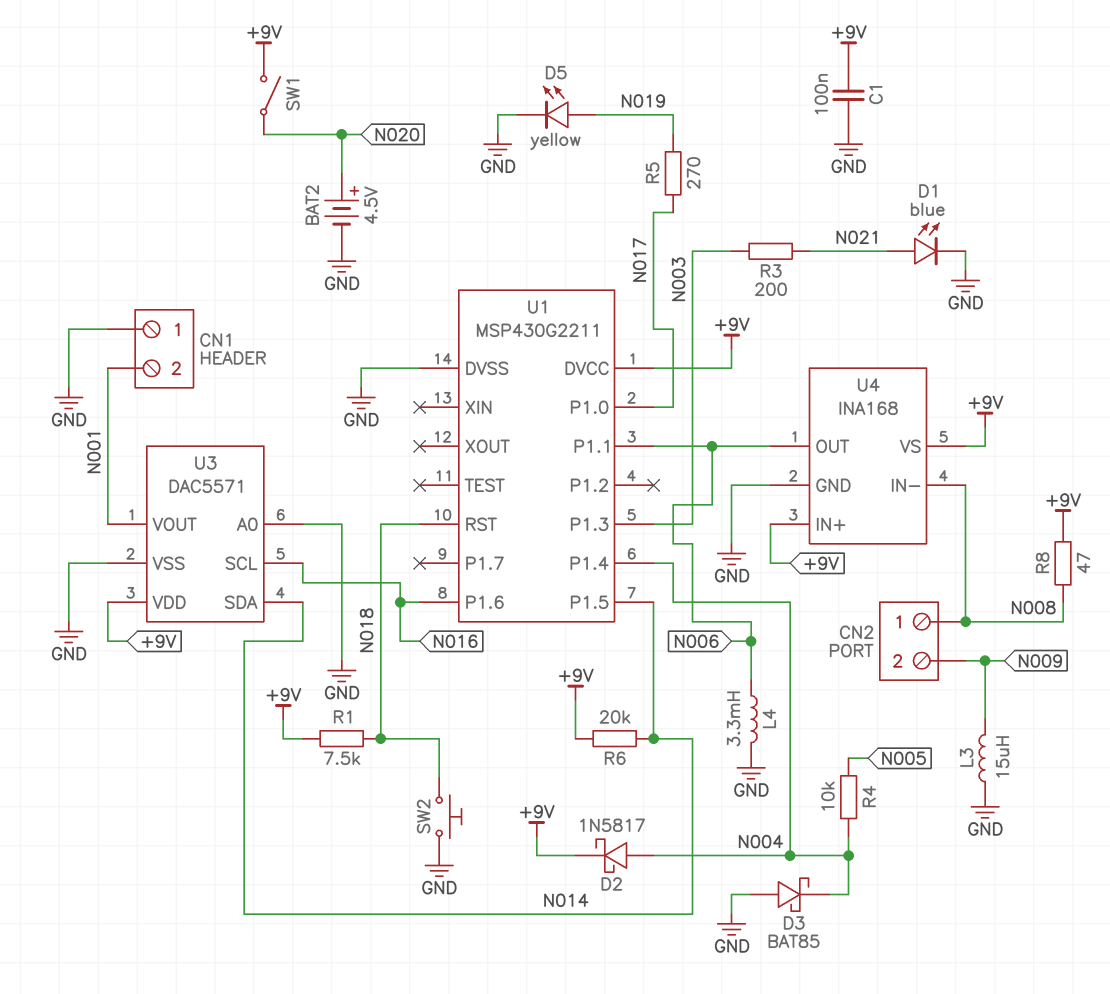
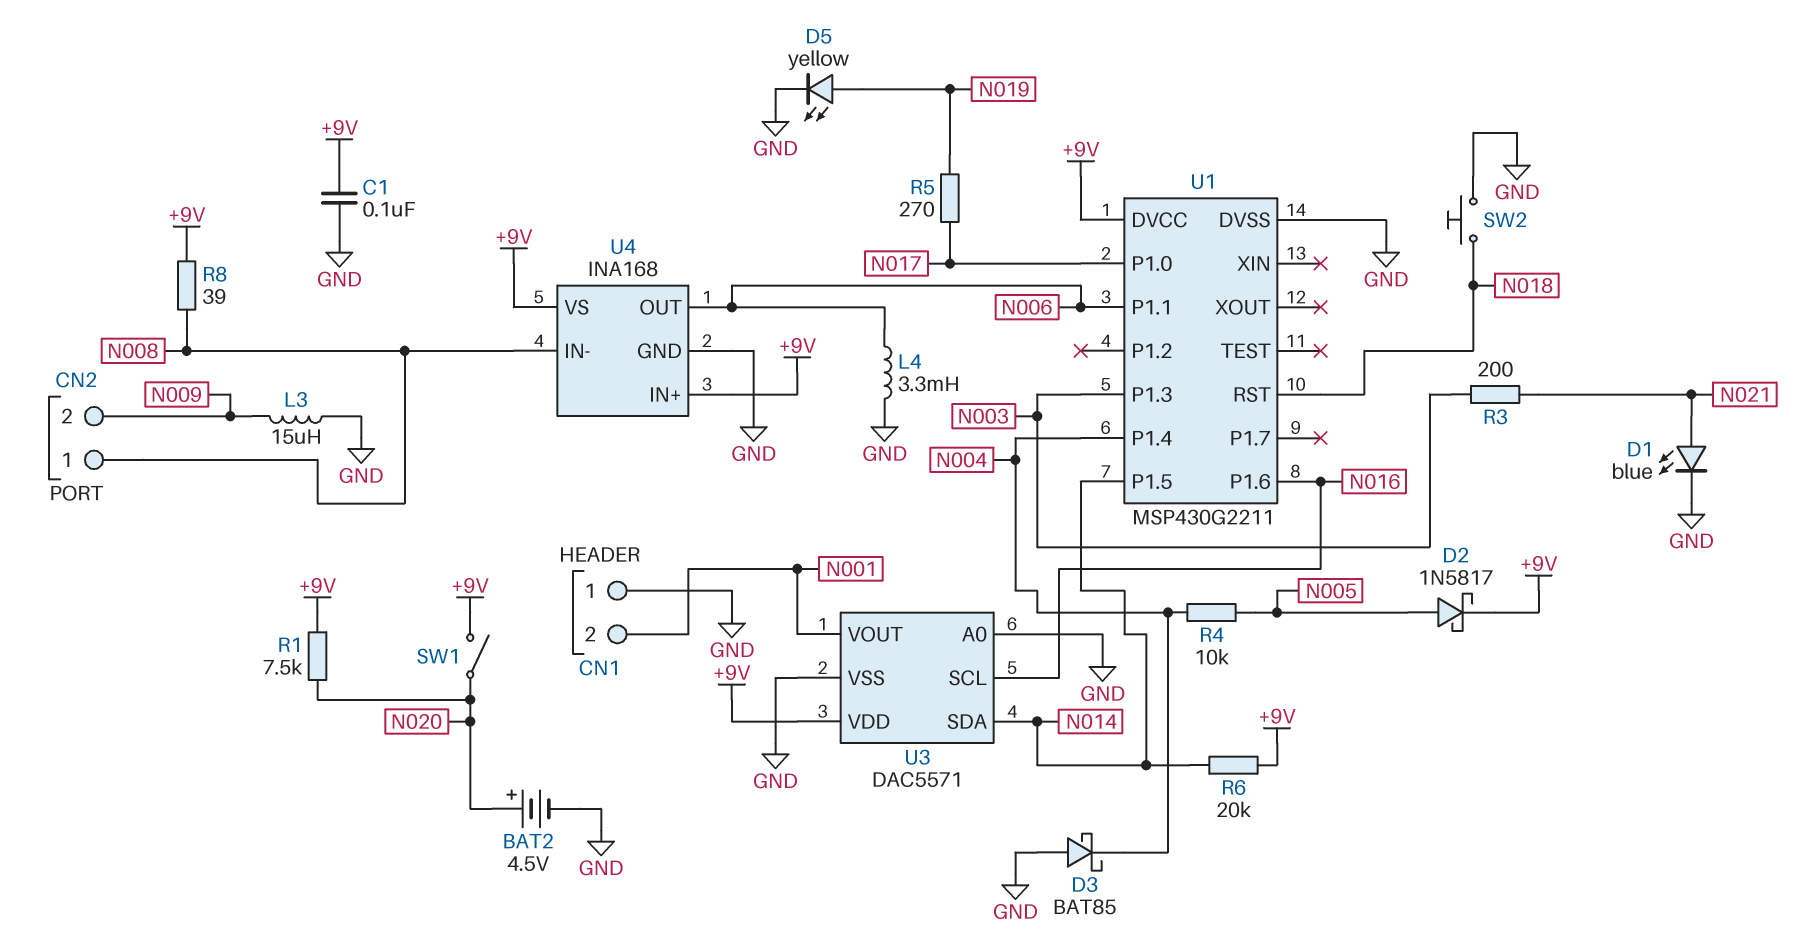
D2: schottky 1N5817 (A N004, K +9V) -> schottky 1N5817 (A N005, K +9V)
R1: 7.5k (+9V, N018) -> 7.5k (+9V, N020)
R8: 47 (+9V, N008) -> 39 (+9V, N008)

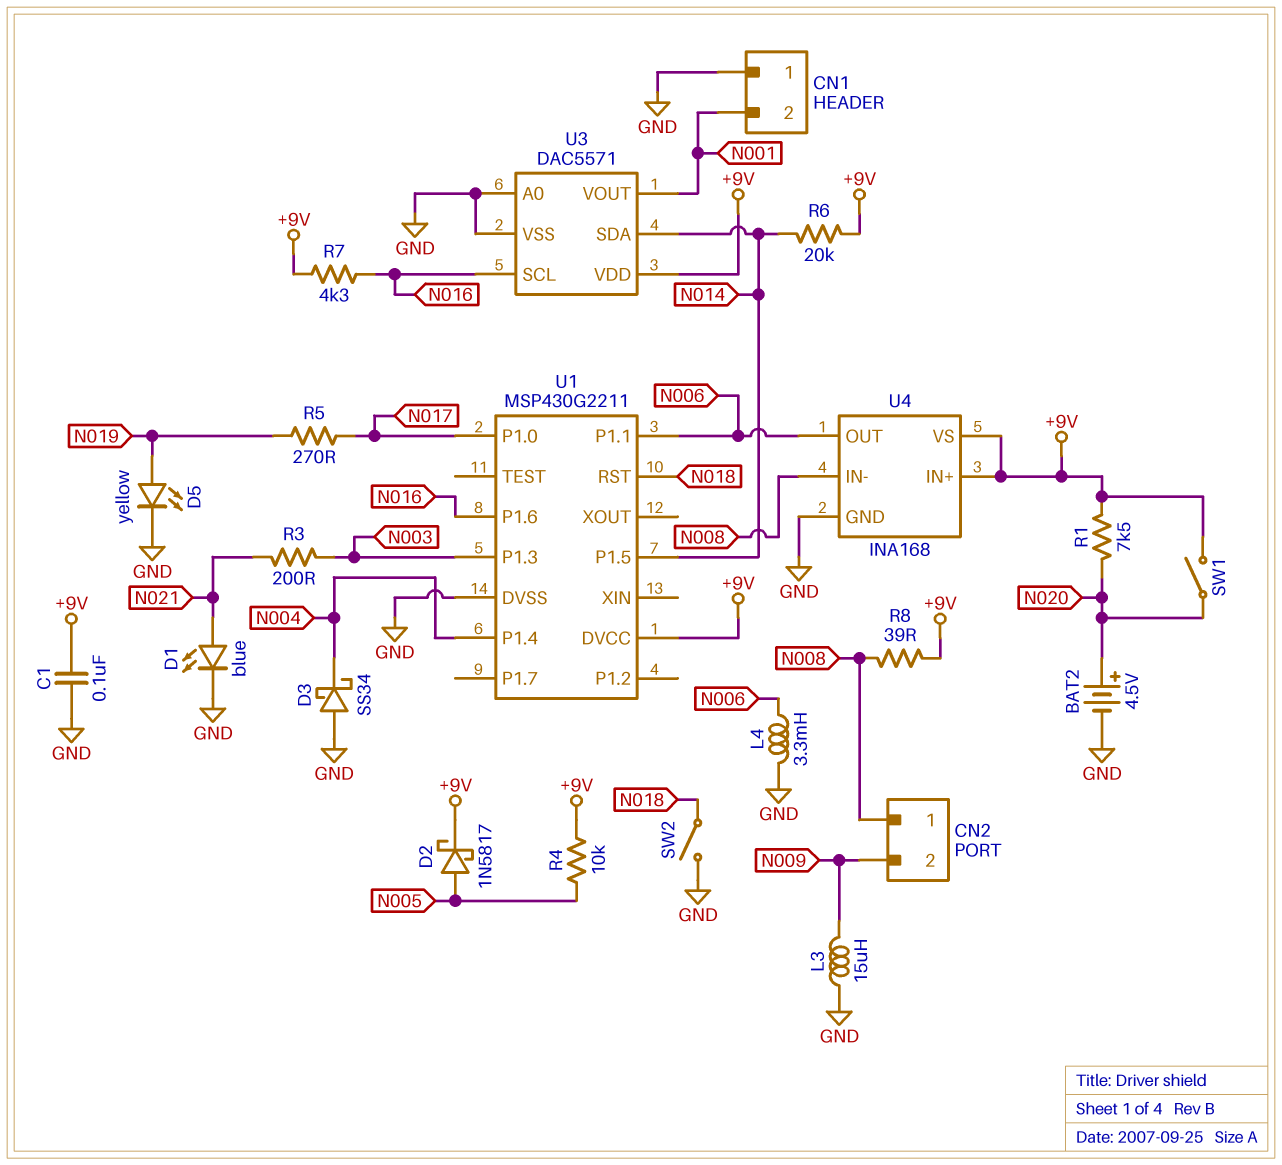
D3: schottky BAT85 (A GND, K N004) -> schottky SS34 (A GND, K N004)
R4: 10k (N004, N005) -> 10k (+9V, N005)
R7: none -> 4.3k (+9V, N016)
SW2: button (GND, N018) -> switch (GND, N018)

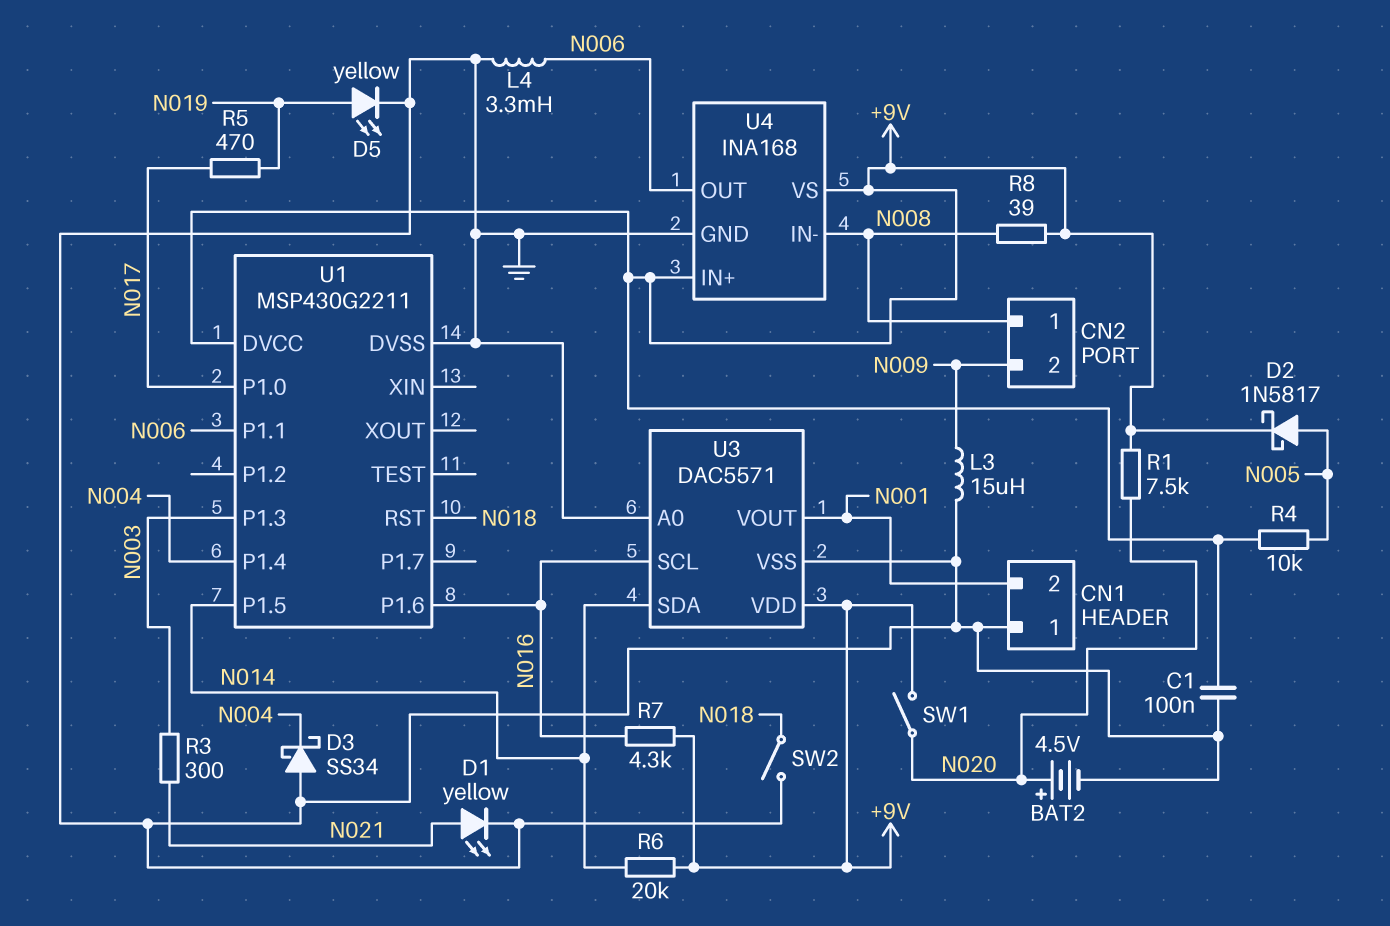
D1: LED blue (A N021, K GND) -> LED yellow (A N021, K GND)
R3: 200 (N003, N021) -> 300 (N003, N021)
R5: 270 (N017, N019) -> 470 (N017, N019)

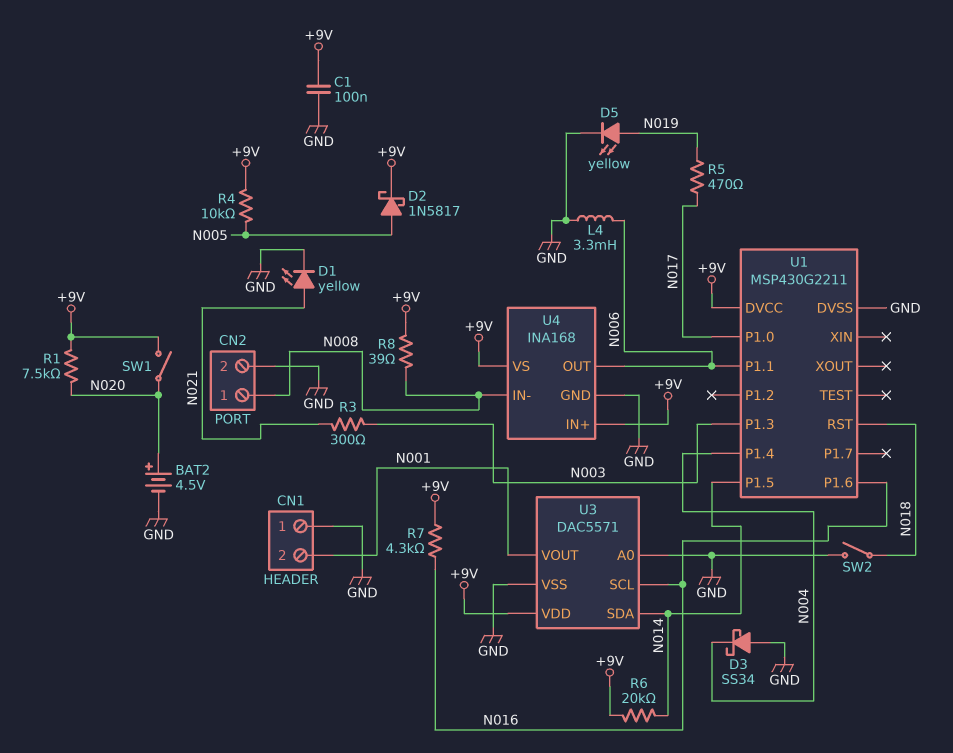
CN2 pin 2: N009 -> GND
L3: 15uH (GND, N009) -> none

